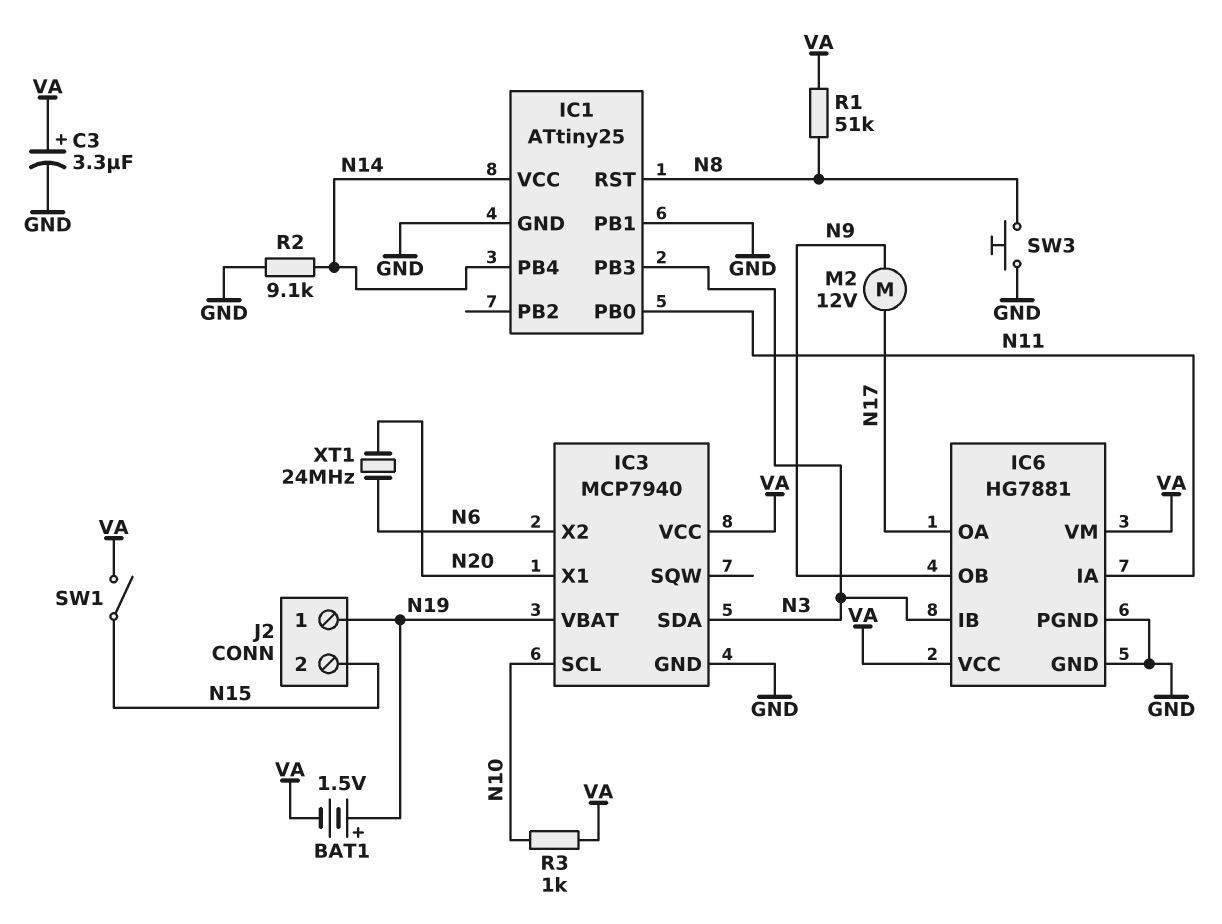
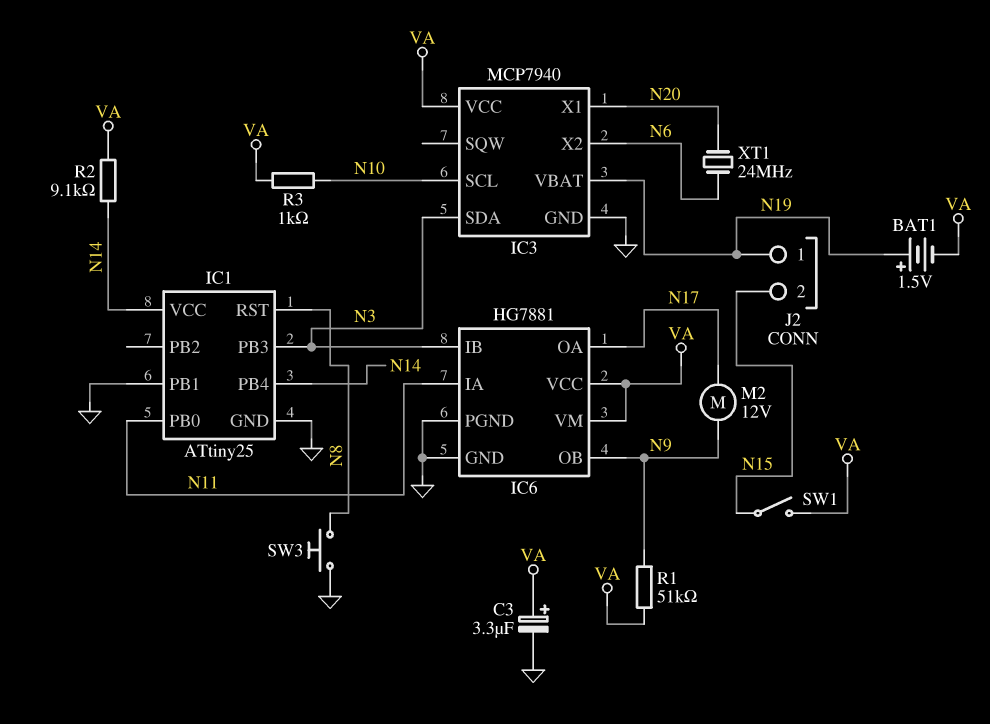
R1: 51k (N8, VA) -> 51k (N9, VA)
R2: 9.1k (GND, N14) -> 9.1k (N14, VA)

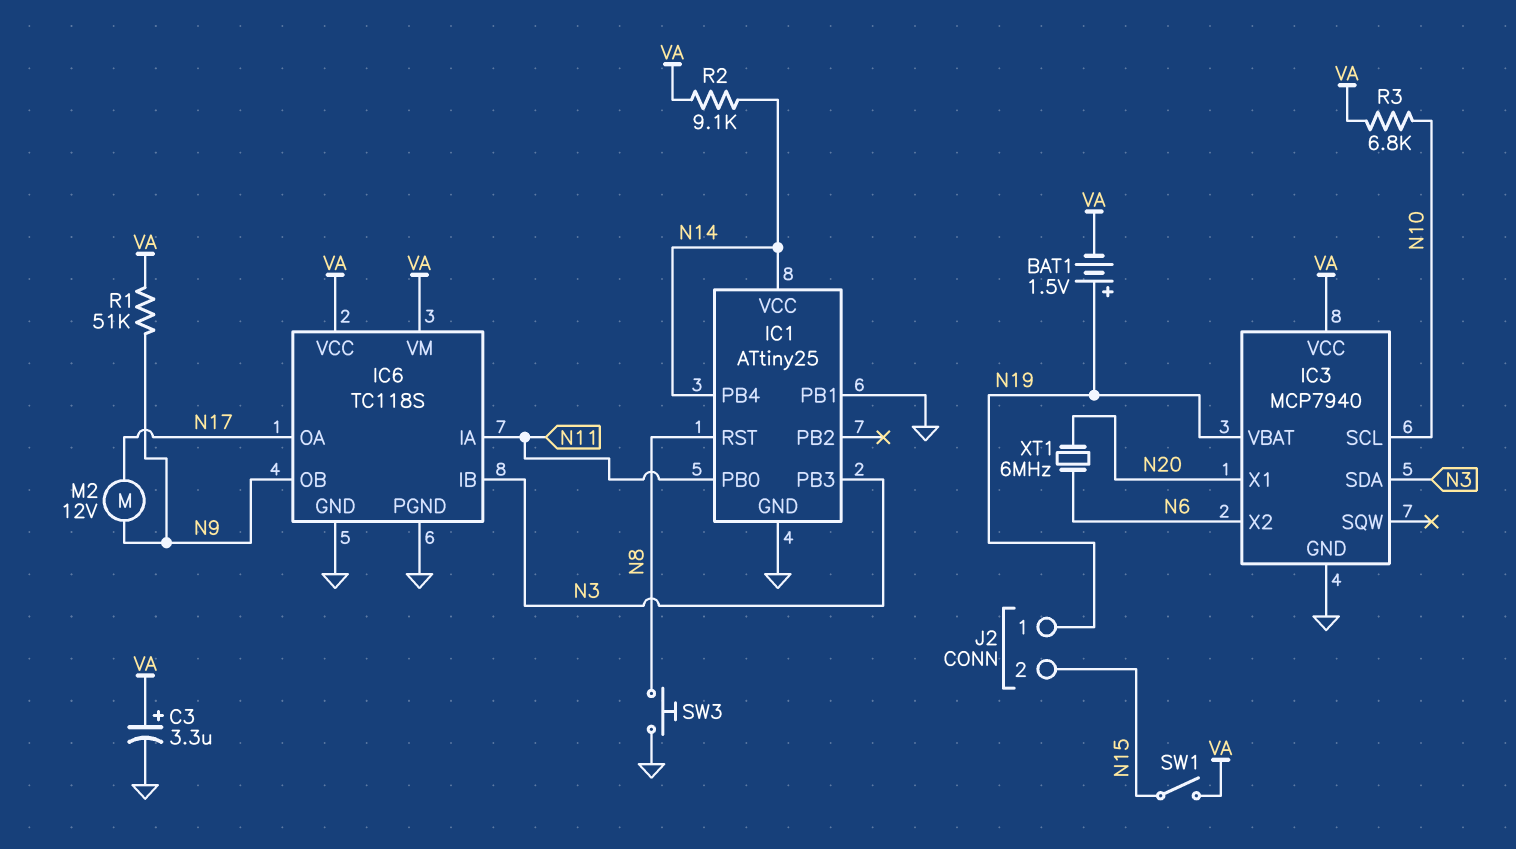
IC6: HG7881 -> TC118S
R3: 1k (N10, VA) -> 6.8k (N10, VA)
XT1: 24MHz (N6, N20) -> 6MHz (N6, N20)

